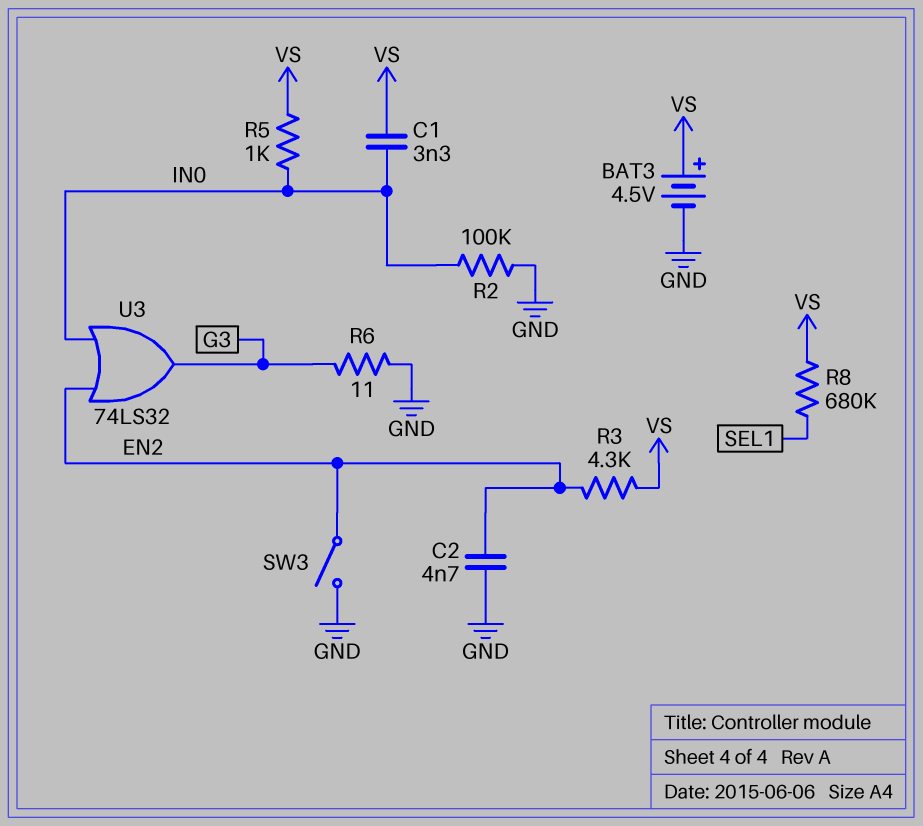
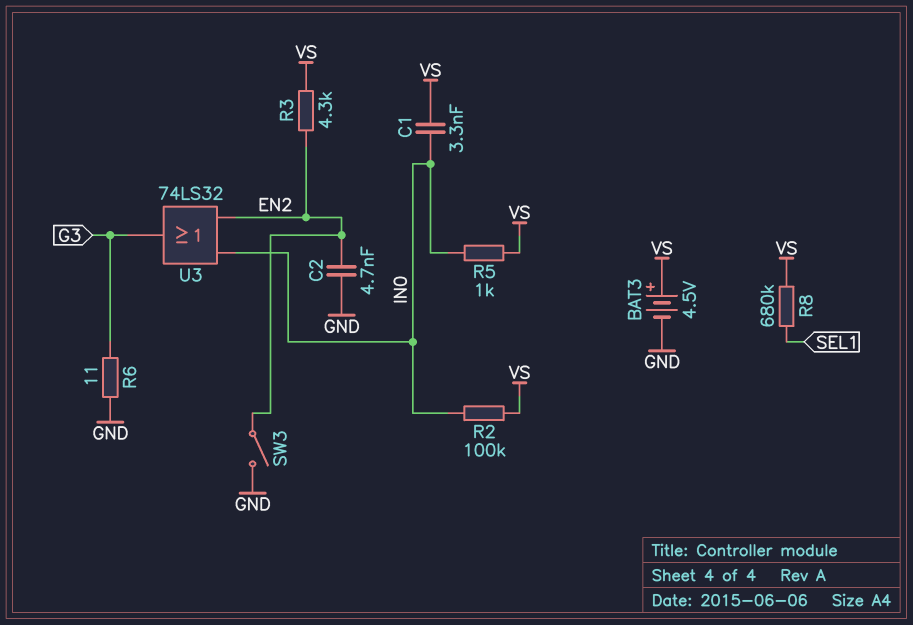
R2: 100k (GND, IN0) -> 100k (IN0, VS)

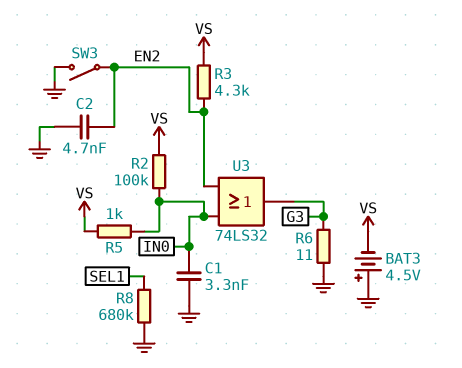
BAT3: 4.5V (plus VS, minus GND) -> 4.5V (plus GND, minus VS)
C1: 3.3nF (IN0, VS) -> 3.3nF (GND, IN0)
R8: 680k (SEL1, VS) -> 680k (GND, SEL1)

